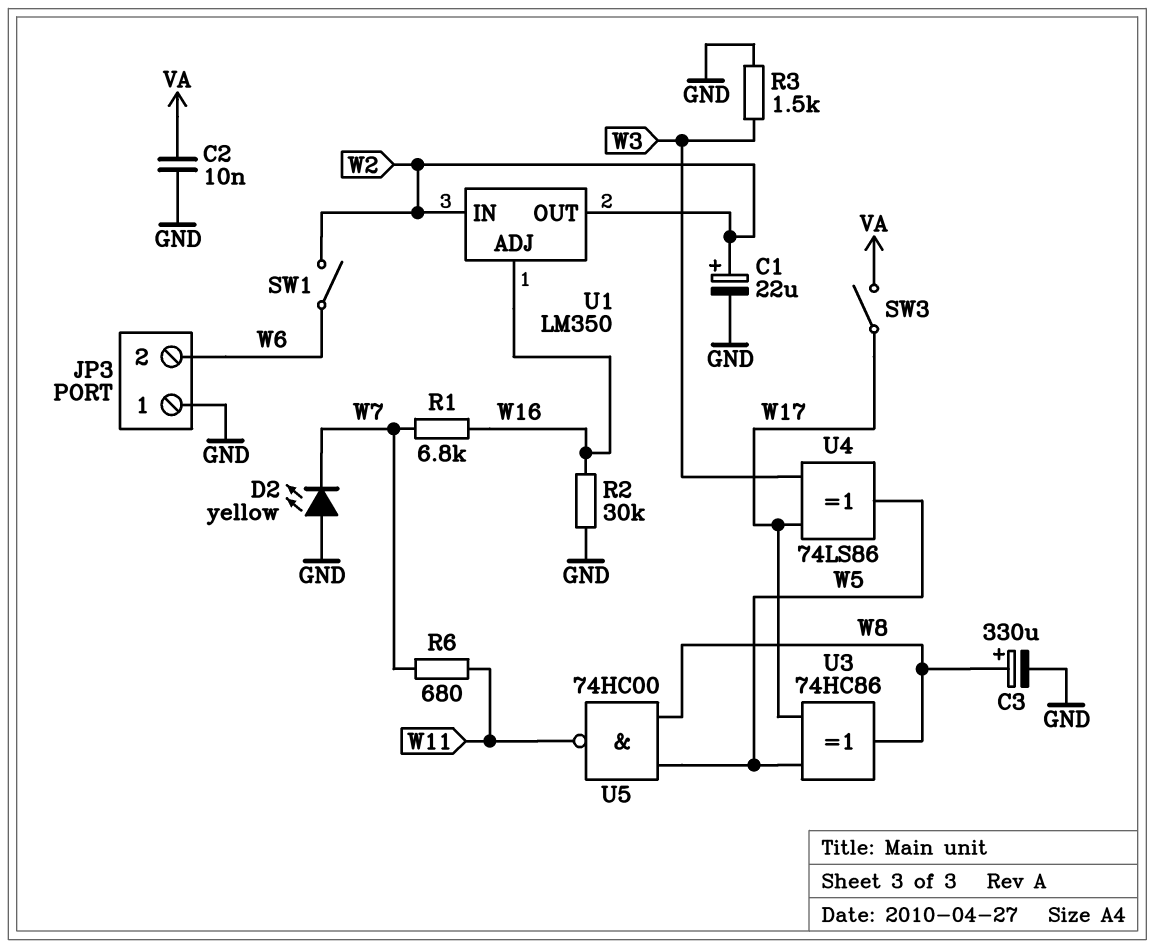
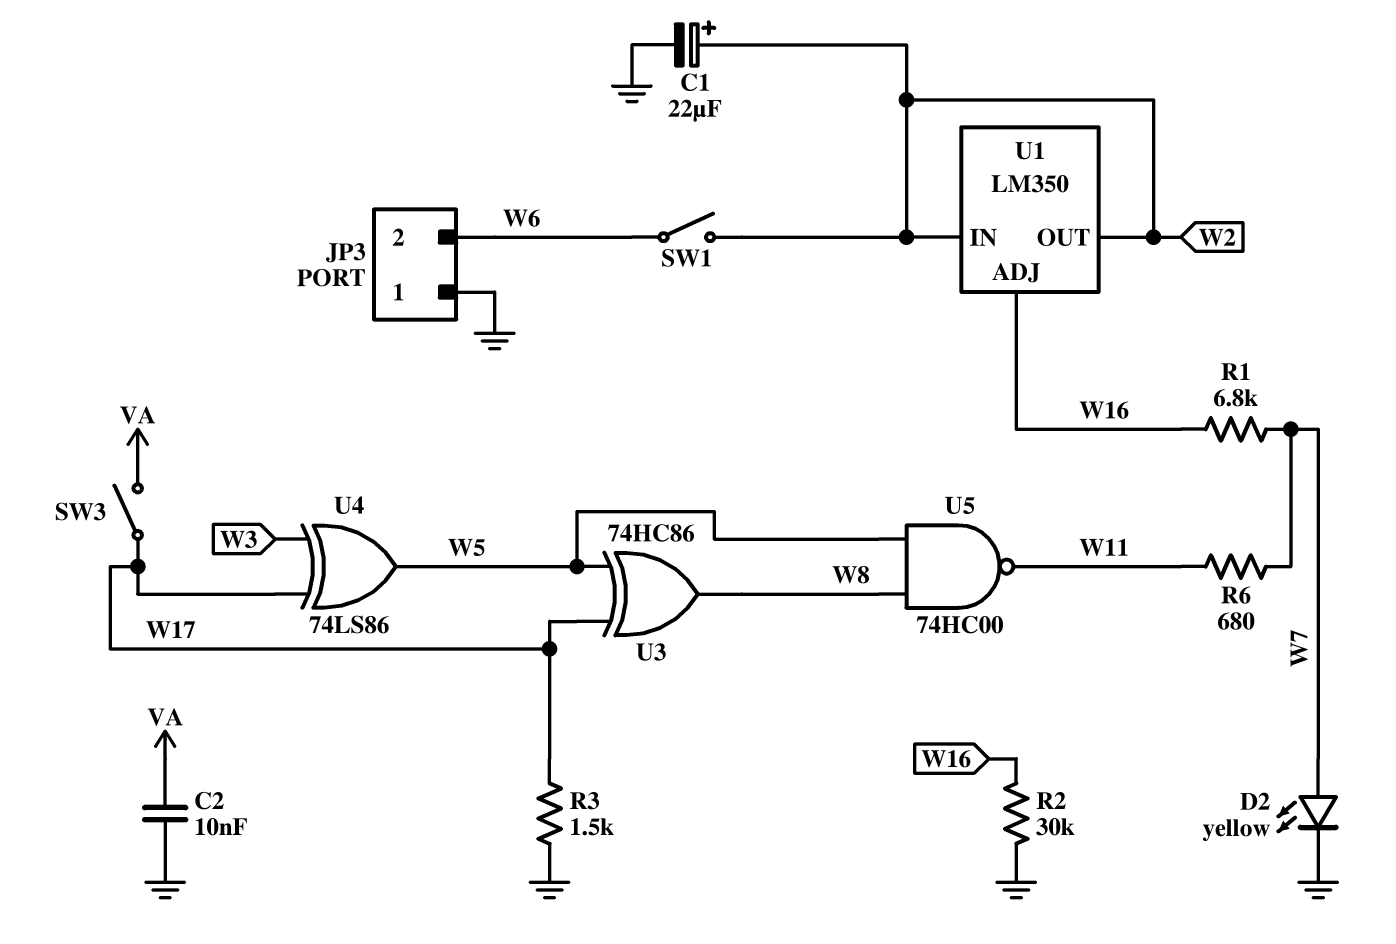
C3: 330uF (plus W8, minus GND) -> none
D2: LED yellow (A GND, K W7) -> LED yellow (A W7, K GND)
R3: 1.5k (GND, W3) -> 1.5k (GND, W17)

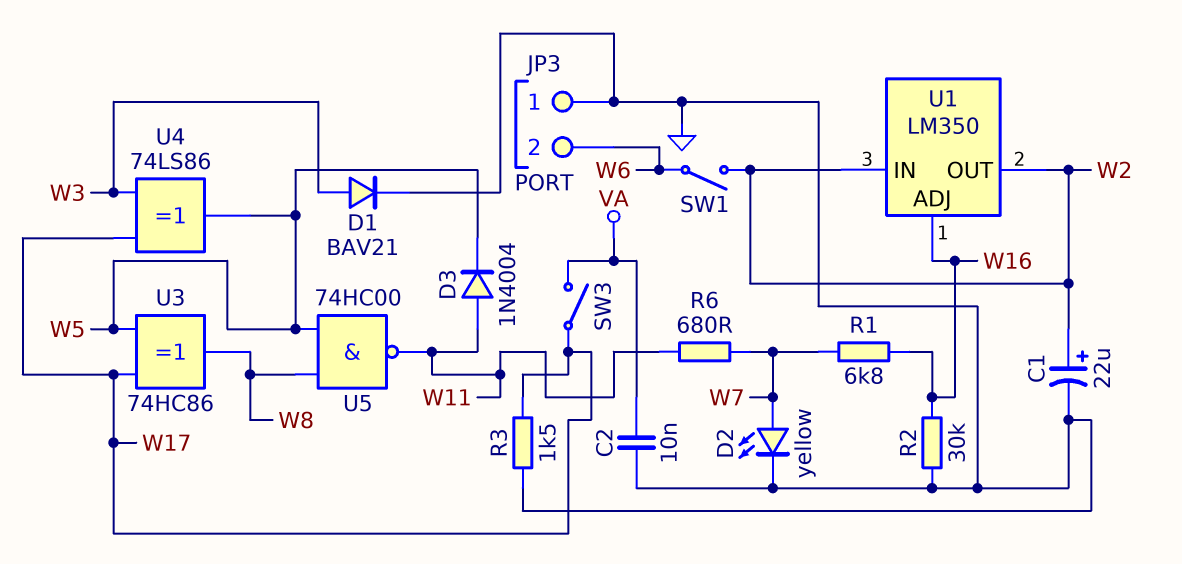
D1: none -> diode BAV21 (A W3, K GND)
D3: none -> diode 1N4004 (A W11, K W5)

